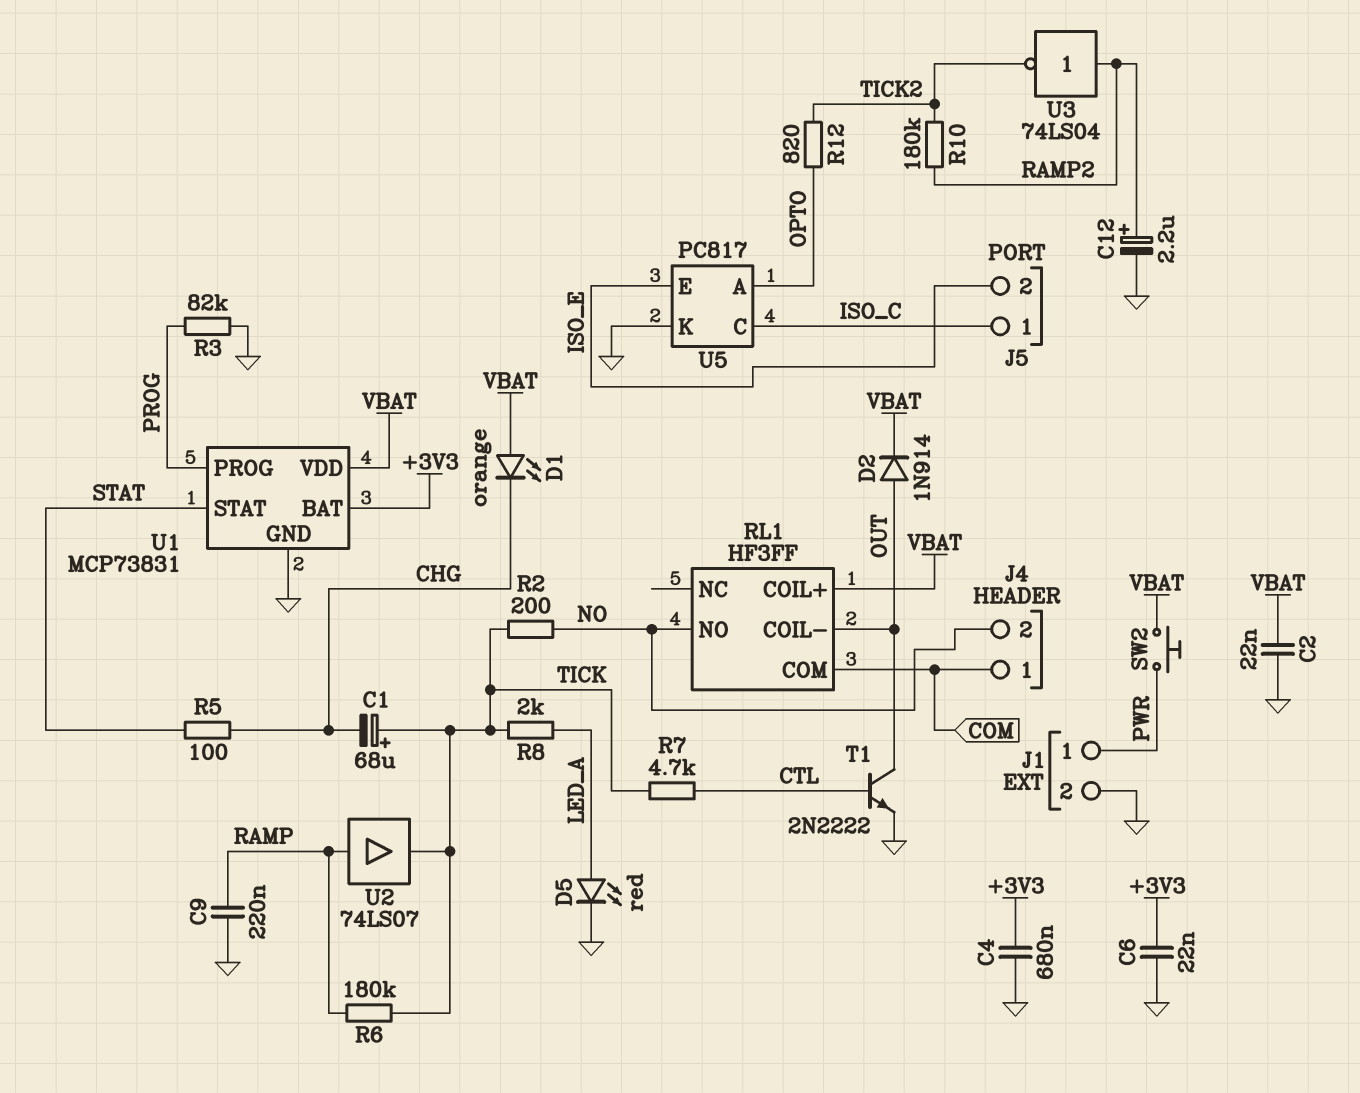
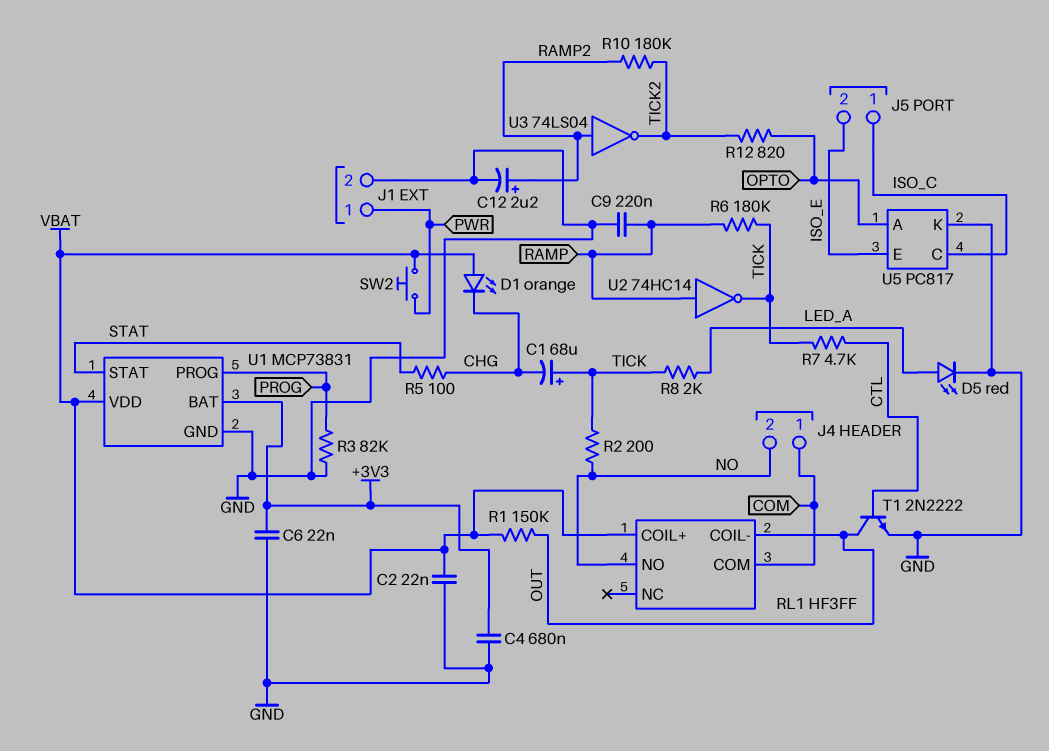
D2: diode 1N914 (A OUT, K VBAT) -> none
R1: none -> 150k (OUT, VBAT)
U2: buffer 74LS07 (in RAMP, out TICK) -> NOT 74HC14 (in RAMP, out TICK)

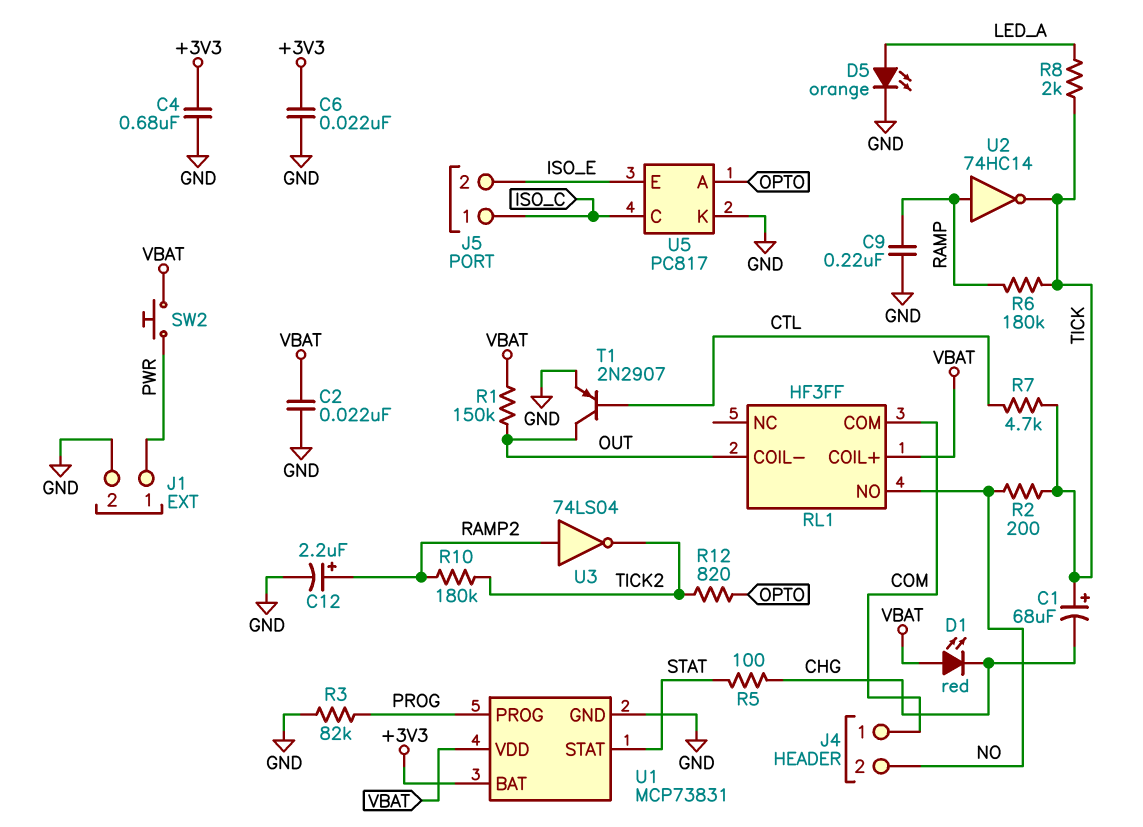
D1: LED orange (A VBAT, K CHG) -> LED red (A VBAT, K CHG)
D5: LED red (A LED_A, K GND) -> LED orange (A LED_A, K GND)
T1: NPN 2N2222 (B CTL, C OUT, E GND) -> PNP 2N2907 (B CTL, C OUT, E GND)

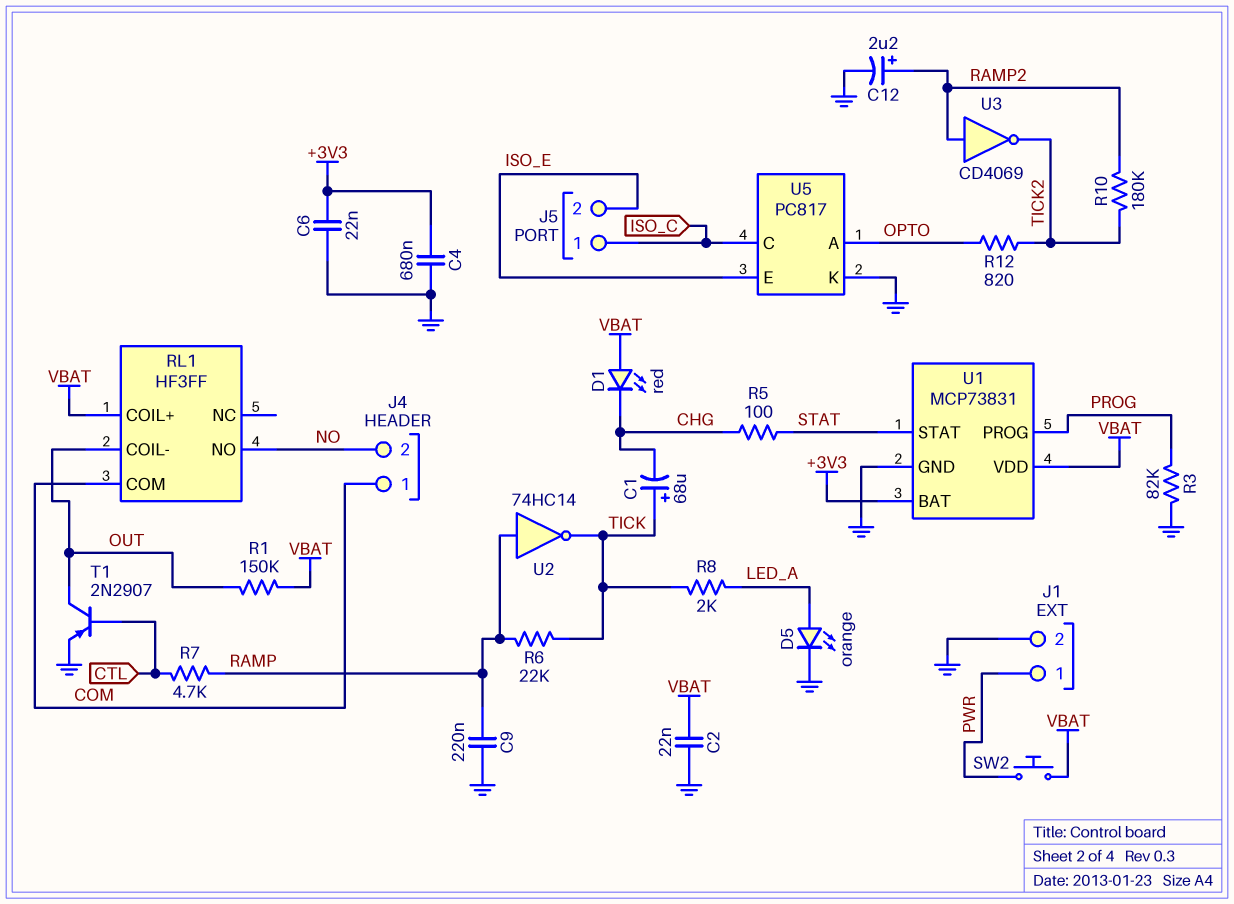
R2: 200 (NO, TICK) -> none
R6: 180k (RAMP, TICK) -> 22k (RAMP, TICK)
R7: 4.7k (CTL, TICK) -> 4.7k (CTL, RAMP)
U3: NOT 74LS04 (in RAMP2, out TICK2) -> NOT CD4069 (in RAMP2, out TICK2)

